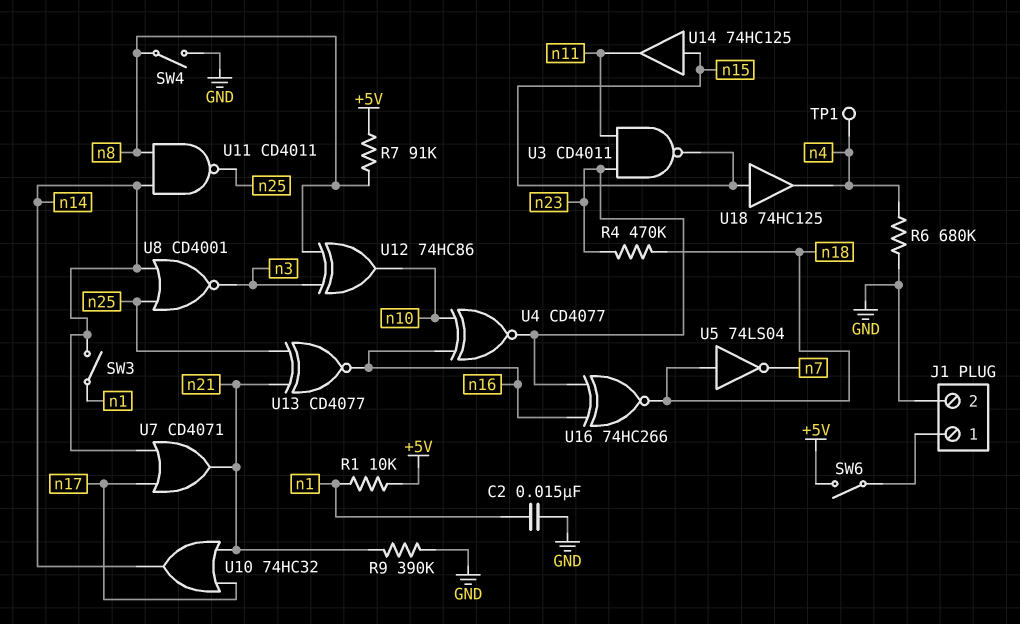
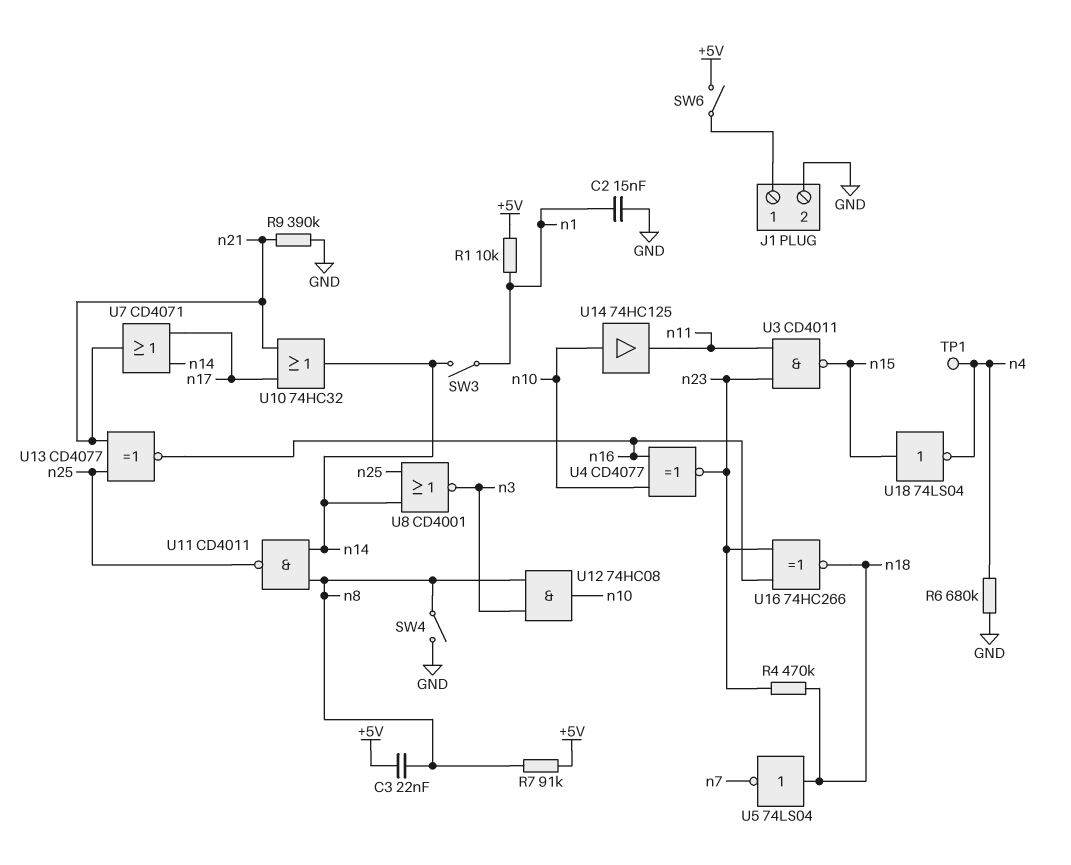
C3: none -> 22nF (+5V, n8)
U12: XOR 74HC86 (in n3, in n8, out n10) -> AND 74HC08 (in n3, in n8, out n10)
U14: buffer 74HC125 (in n15, out n11) -> buffer 74HC125 (in n10, out n11)
U18: buffer 74HC125 (in n15, out n4) -> NOT 74LS04 (in n15, out n4)

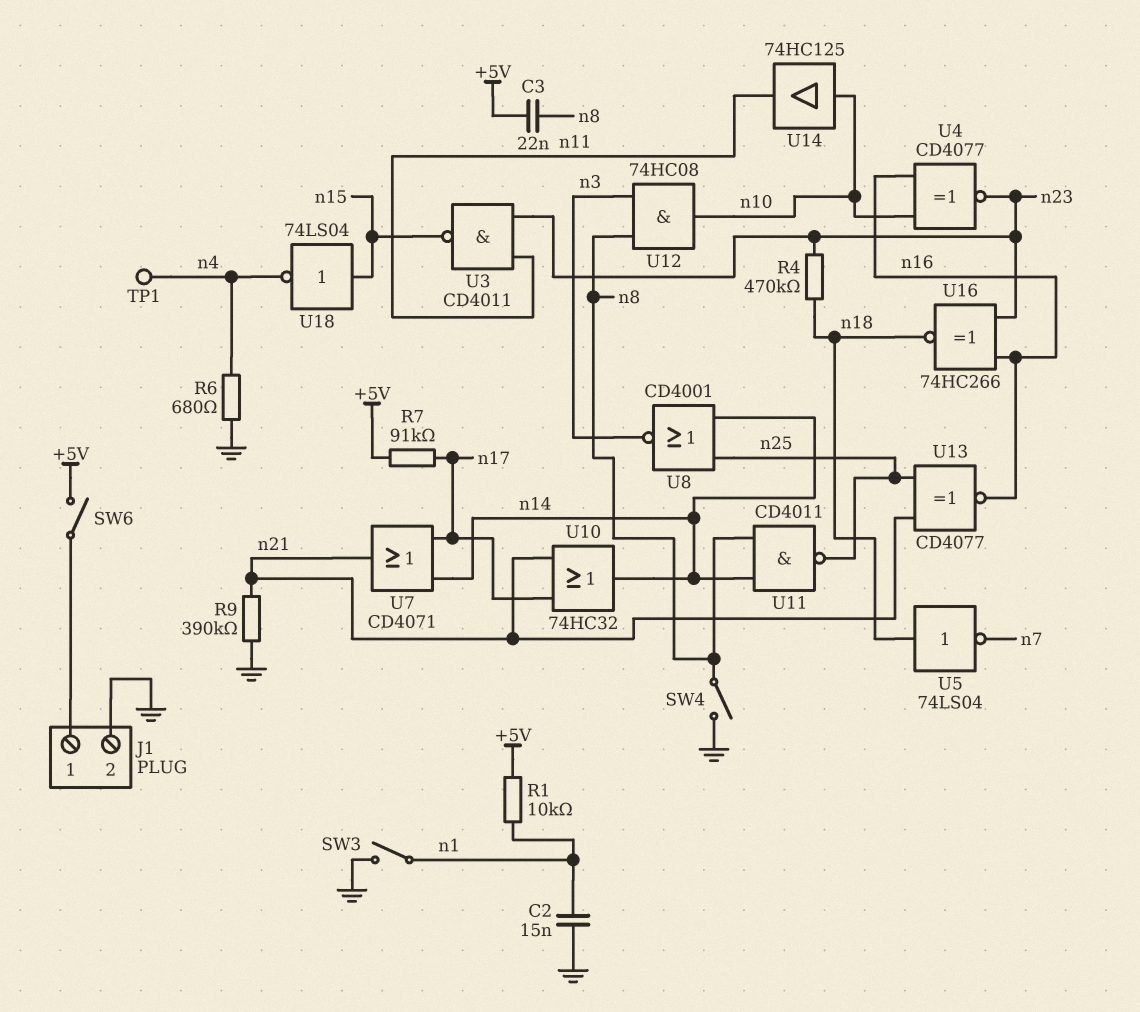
R6: 680k (GND, n4) -> 680 (GND, n4)
R7: 91k (+5V, n8) -> 91k (+5V, n17)
SW3: switch (n1, n14) -> switch (GND, n1)

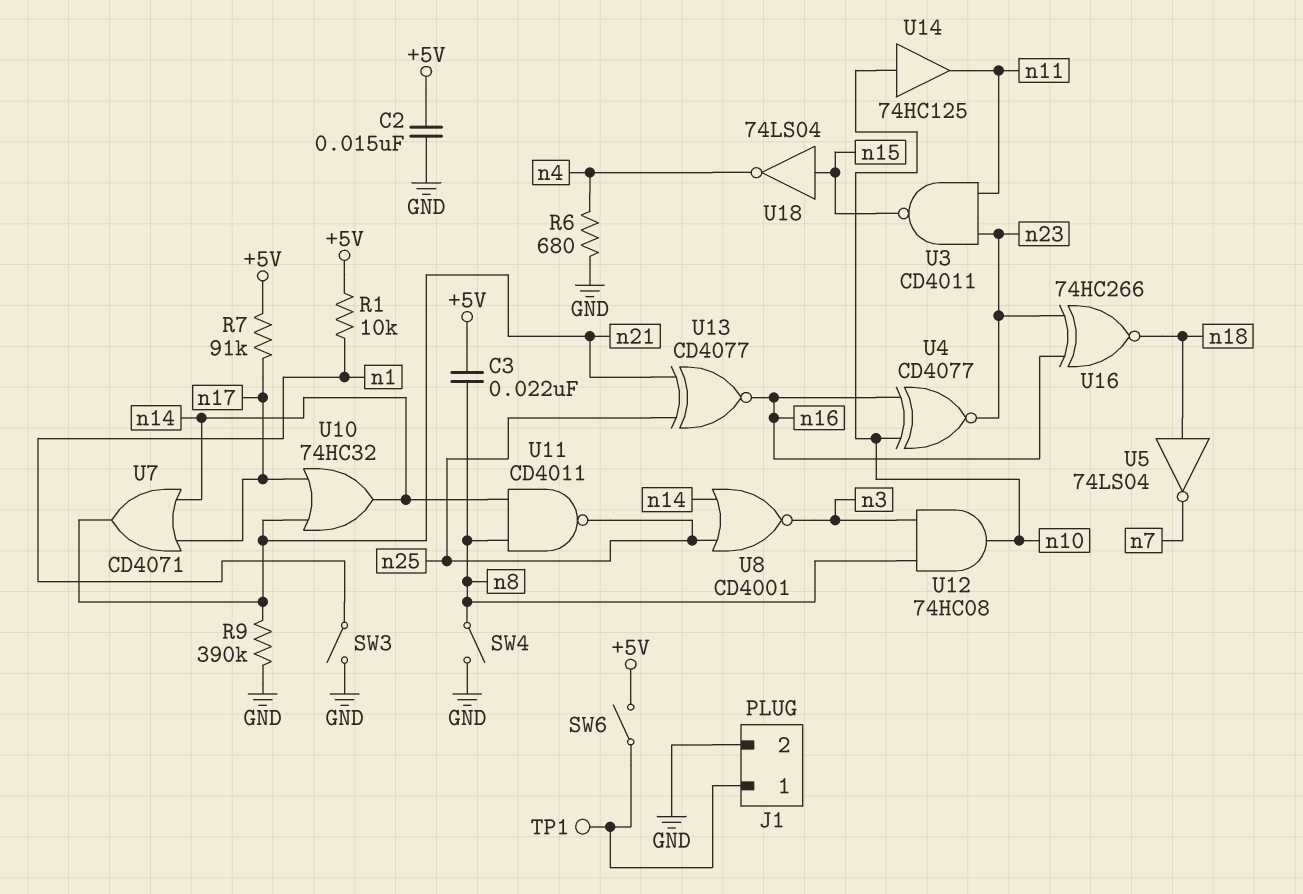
C2: 15nF (GND, n1) -> 15nF (+5V, GND)
R4: 470k (n18, n23) -> none
TP1: test point (n4) -> test point (J1/1)

